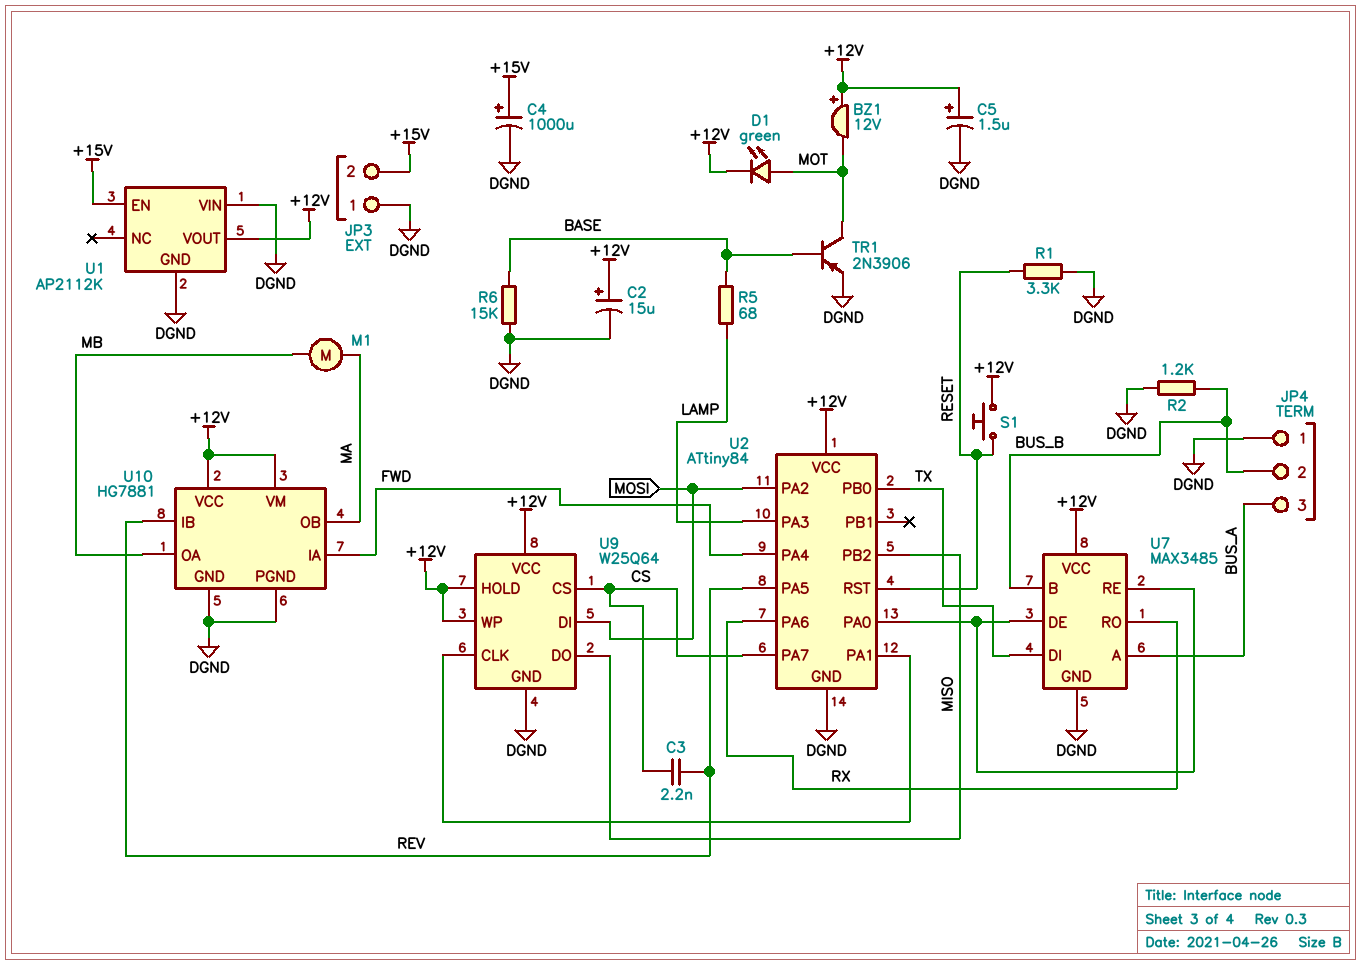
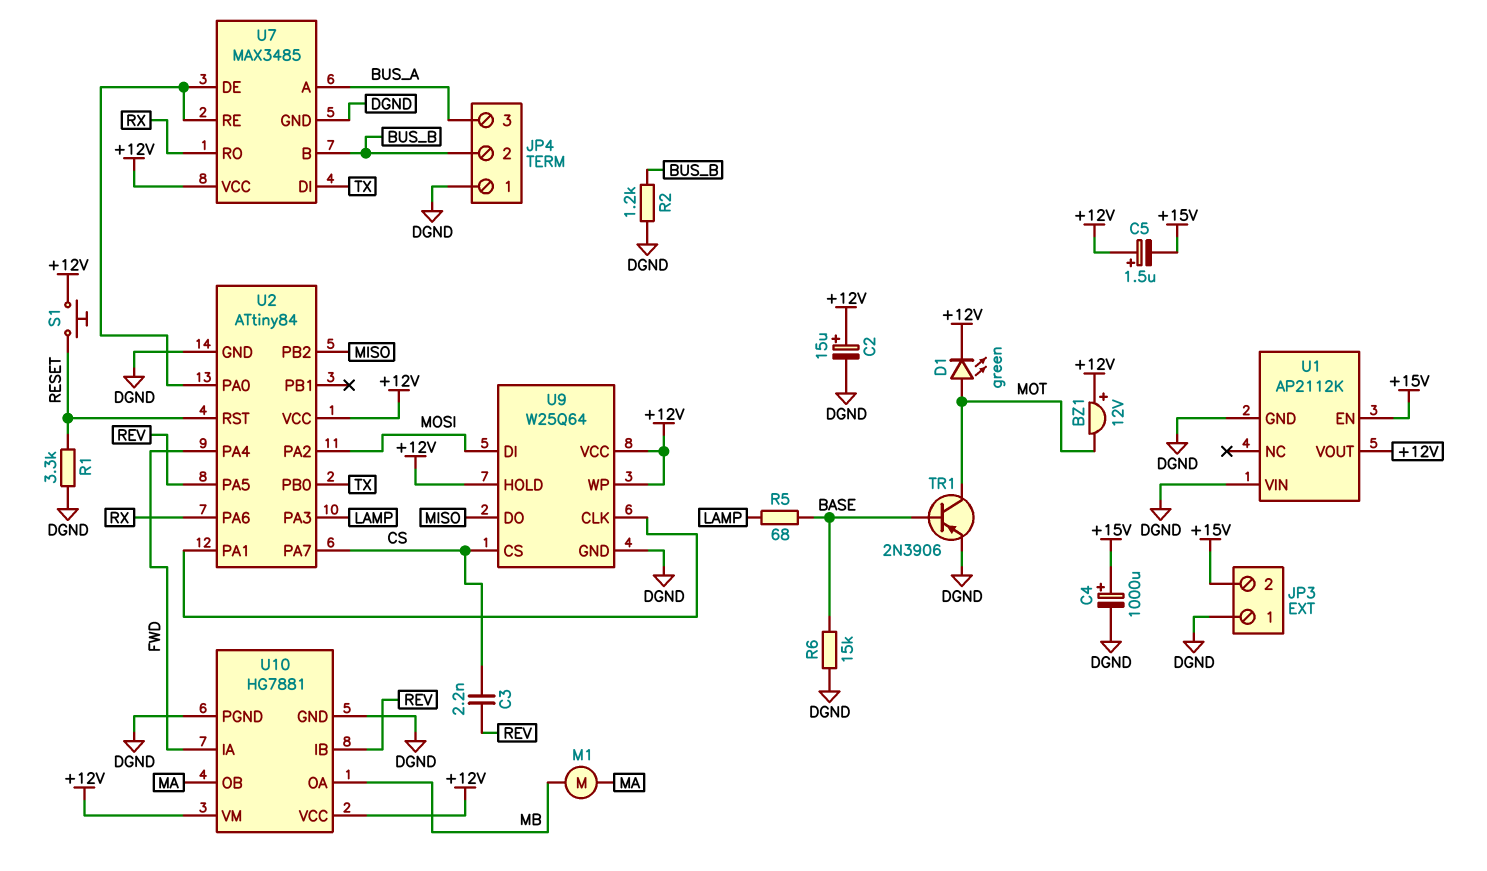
C5: 1.5uF (plus +12V, minus DGND) -> 1.5uF (plus +12V, minus +15V)

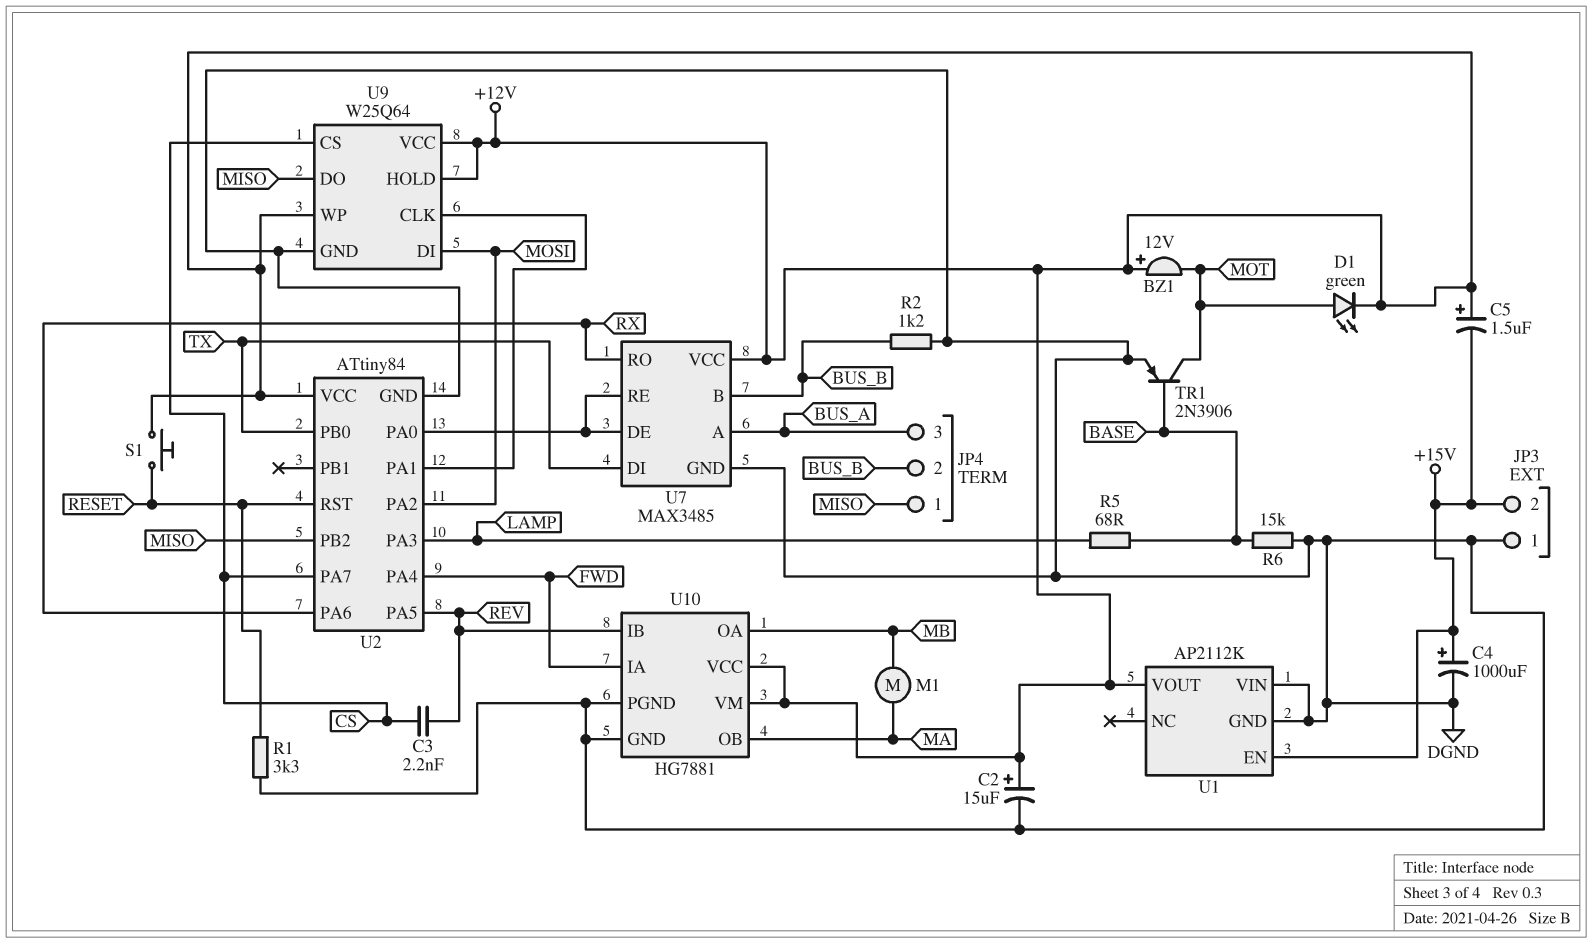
JP4 pin 1: DGND -> MISO

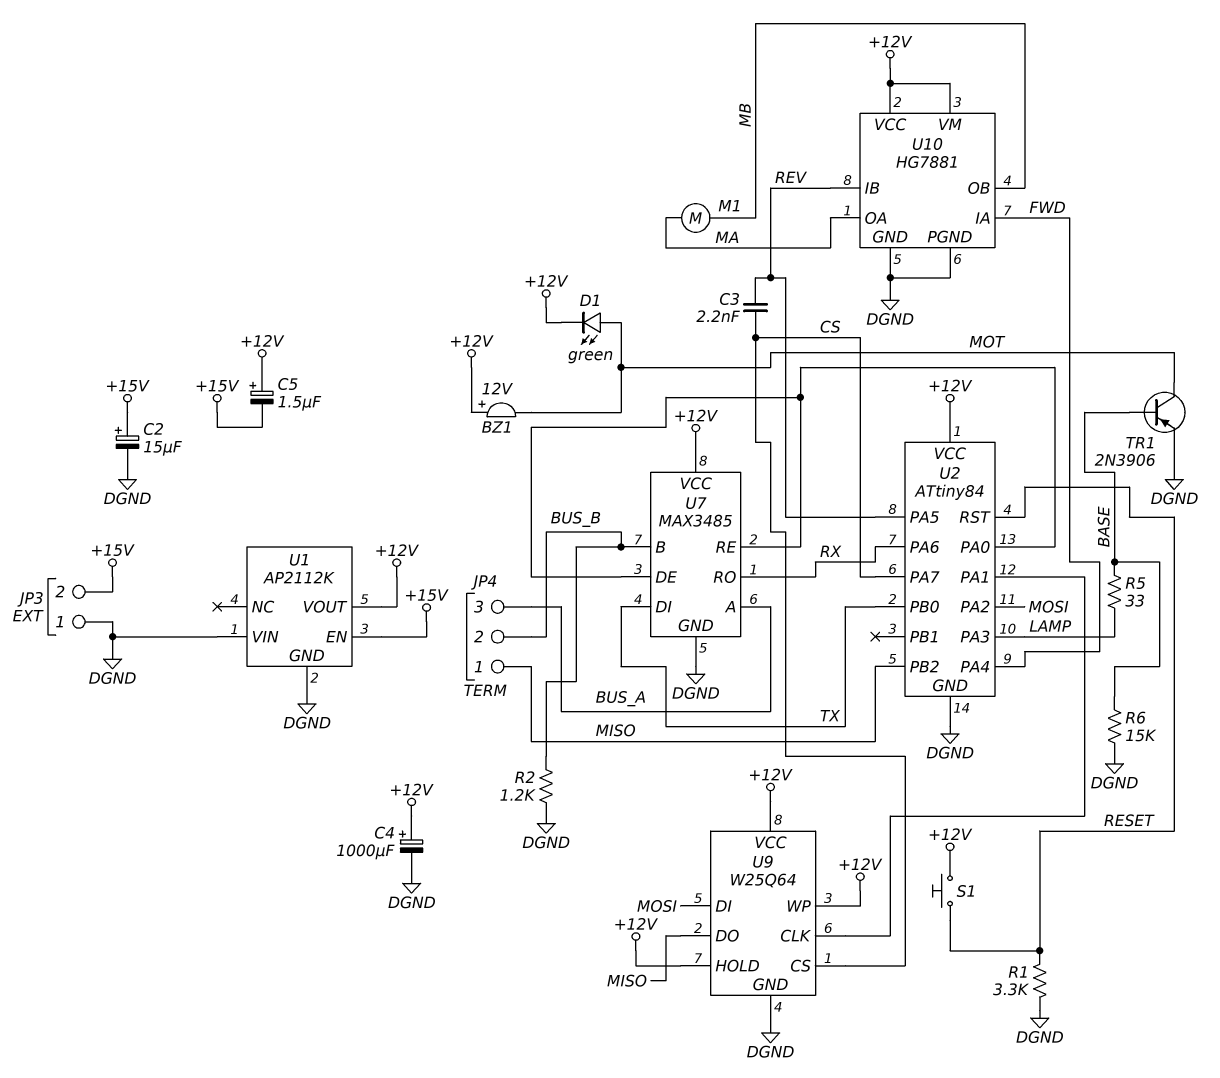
C2: 15uF (plus +12V, minus DGND) -> 15uF (plus +15V, minus DGND)
C4: 1000uF (plus +15V, minus DGND) -> 1000uF (plus +12V, minus DGND)
R5: 68 (BASE, LAMP) -> 33 (BASE, LAMP)
U10 pin OA: MB -> MA
U10 pin OB: MA -> MB

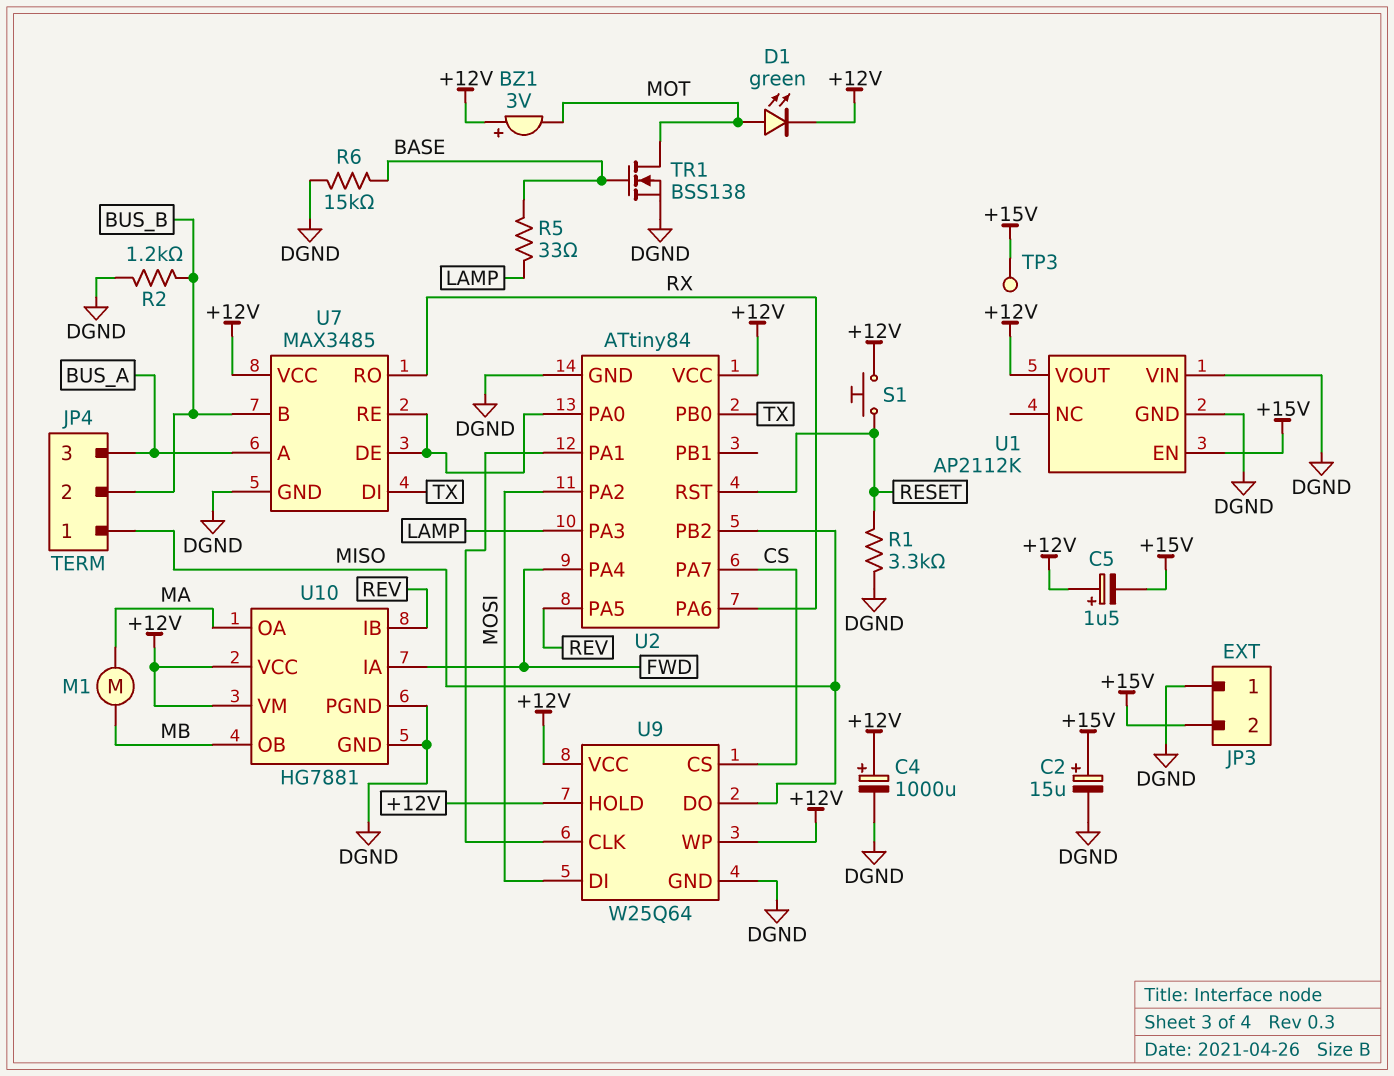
BZ1: buzzer 12V (plus +12V, minus MOT) -> buzzer 3V (plus +12V, minus MOT)
C3: 2.2nF (CS, REV) -> none
TP3: none -> test point (+15V)
TR1: PNP 2N3906 (B BASE, C MOT, E DGND) -> NMOS BSS138 (G BASE, D MOT, S DGND)

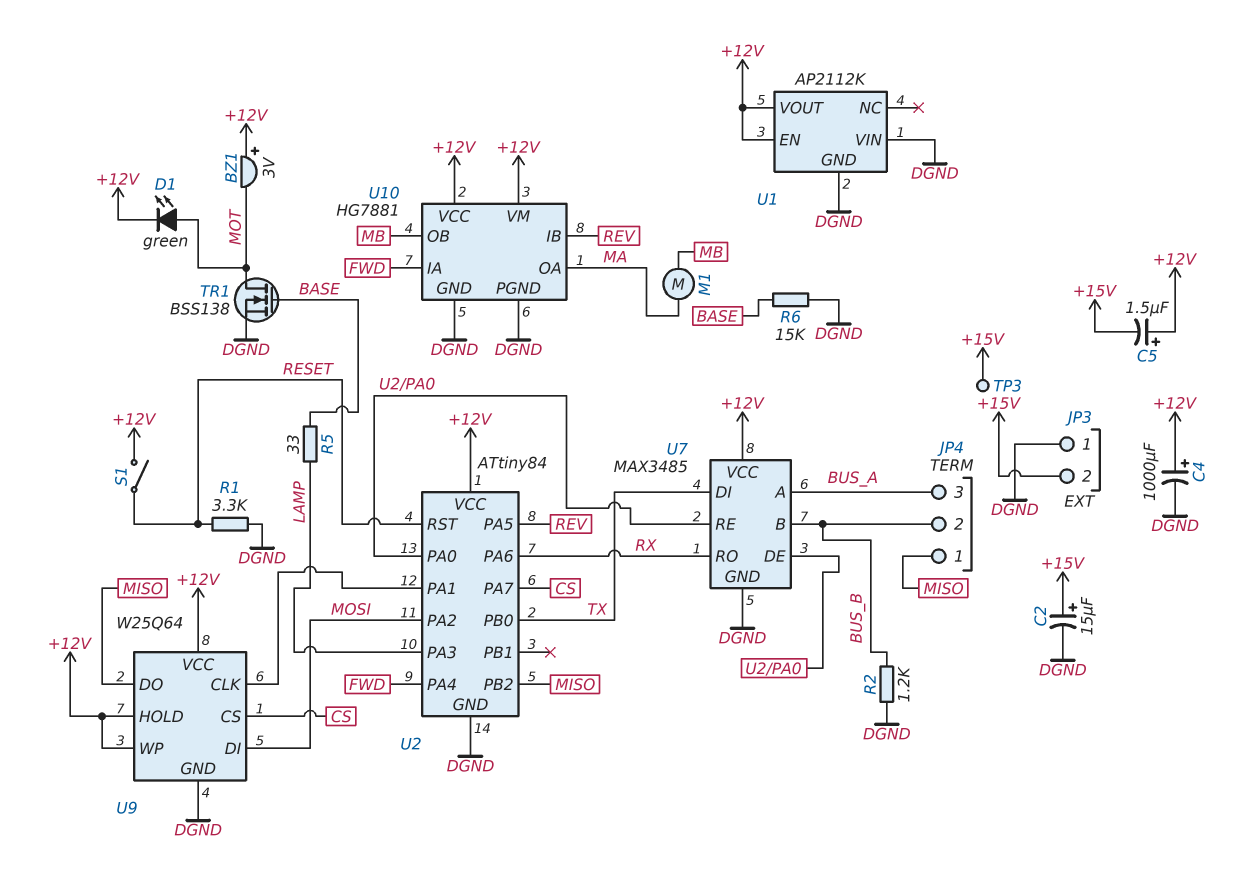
S1: button (+12V, RESET) -> switch (+12V, RESET)
U1 pin EN: +15V -> +12V

